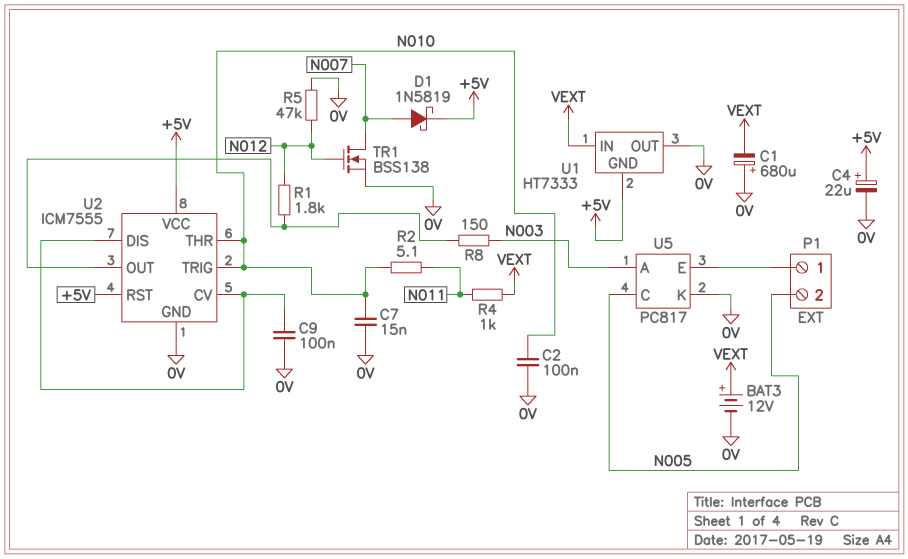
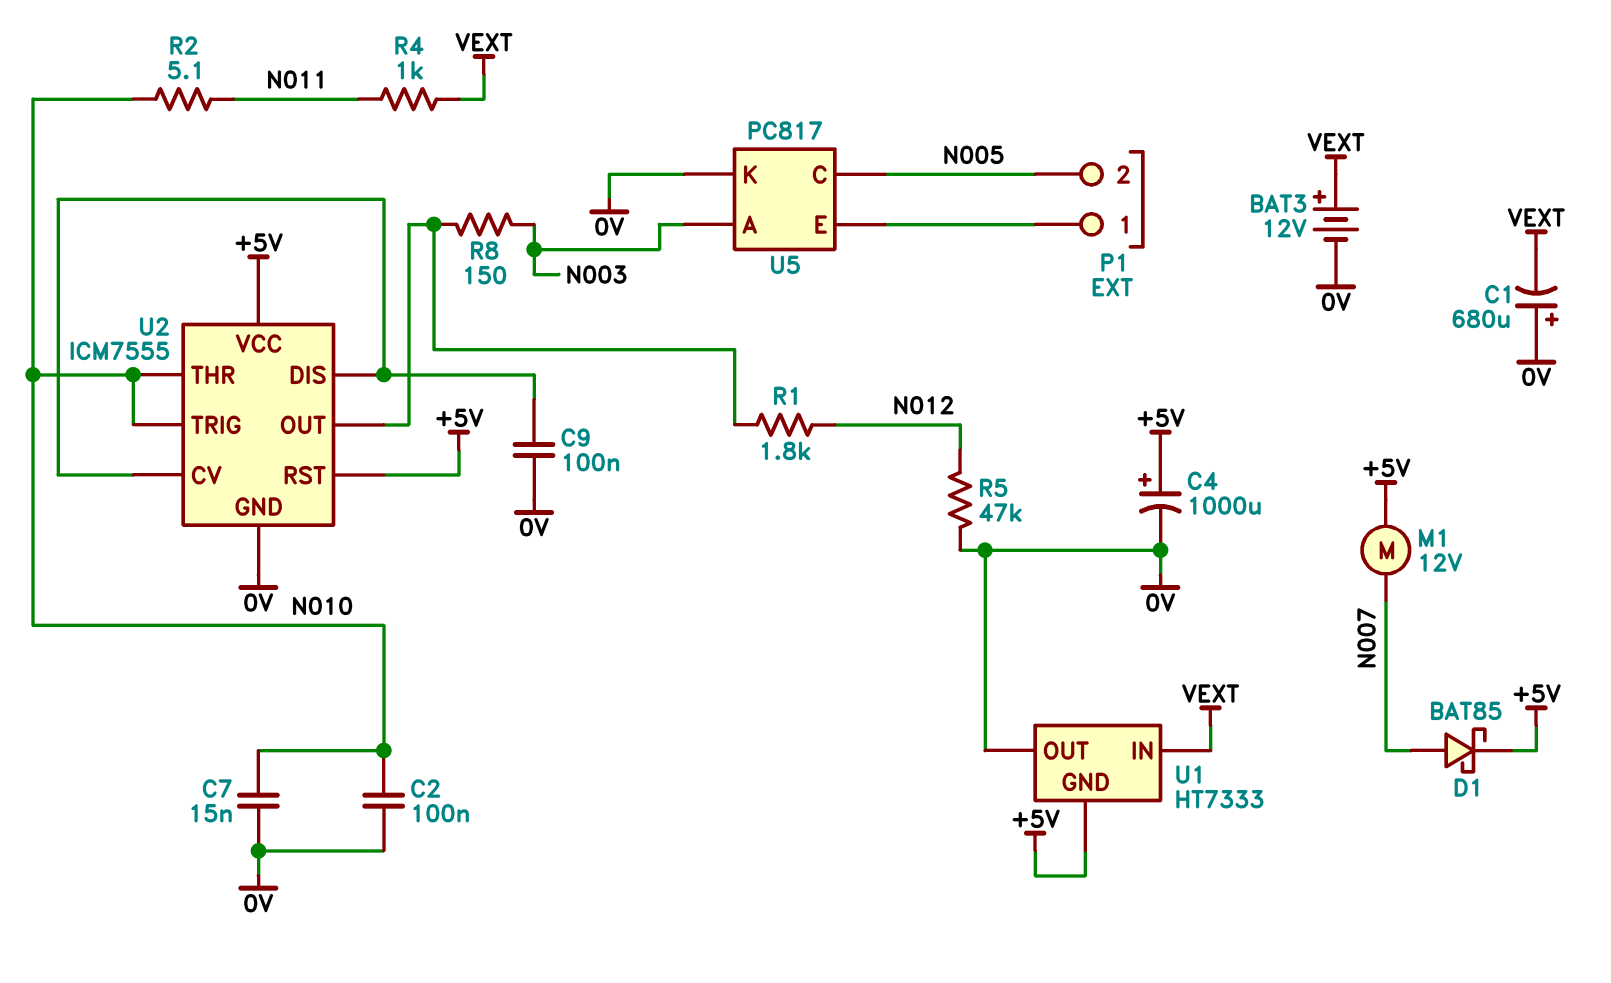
C4: 22uF (plus +5V, minus 0V) -> 1000uF (plus +5V, minus 0V)
D1: schottky 1N5819 (A N007, K +5V) -> schottky BAT85 (A N007, K +5V)
M1: none -> motor 12V (+5V, N007)
TR1: NMOS BSS138 (G N012, D N007, S 0V) -> none

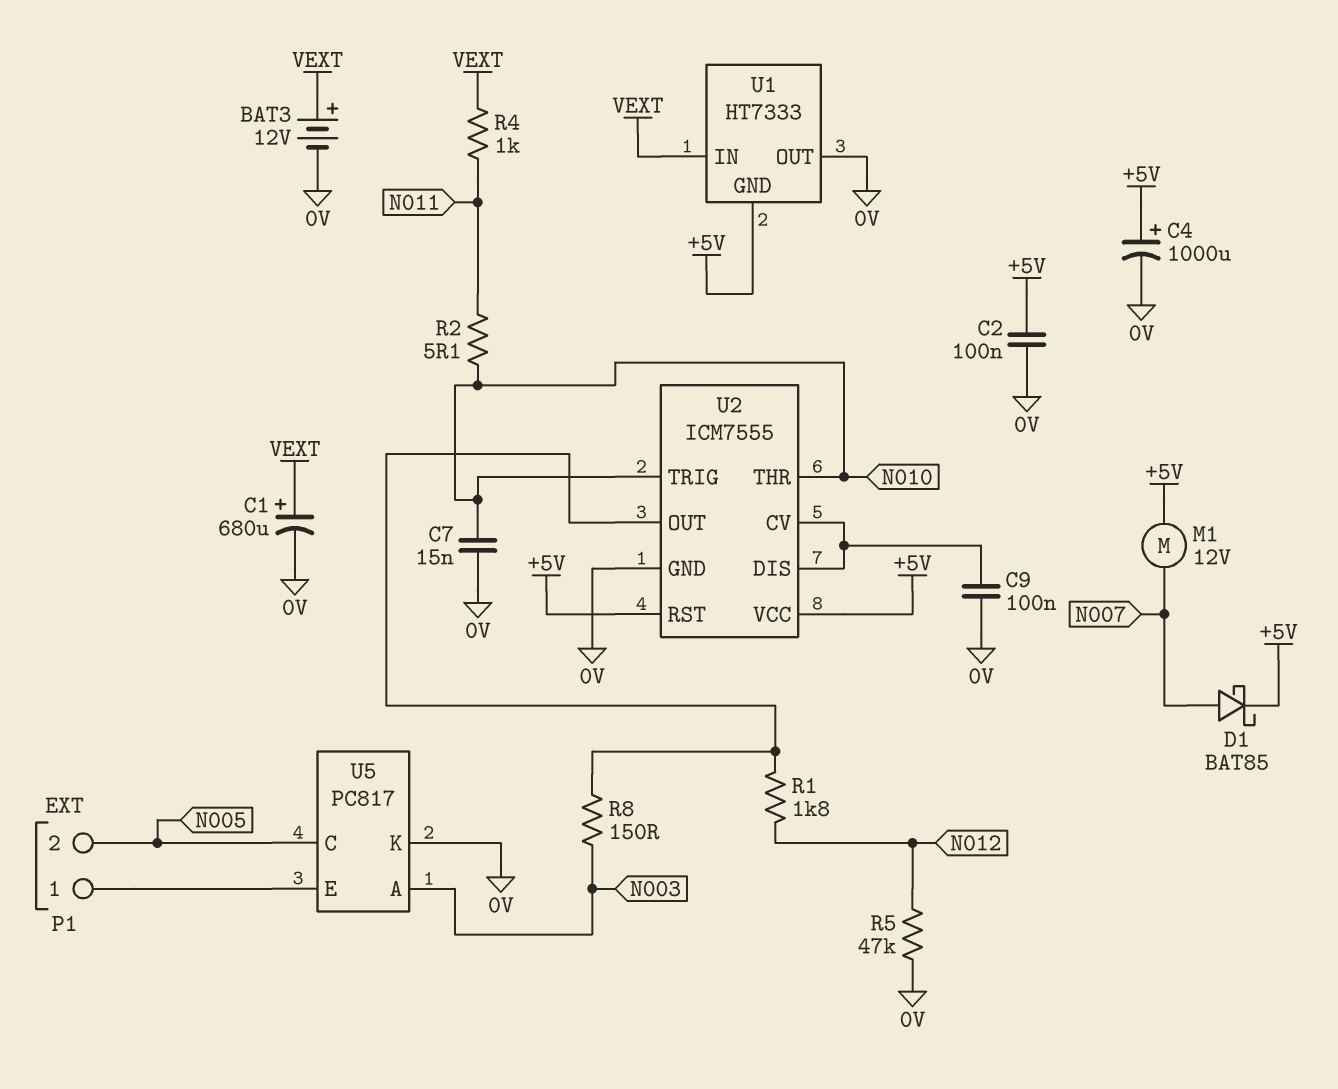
C1: 680uF (plus 0V, minus VEXT) -> 680uF (plus VEXT, minus 0V)
C2: 100nF (0V, N010) -> 100nF (+5V, 0V)

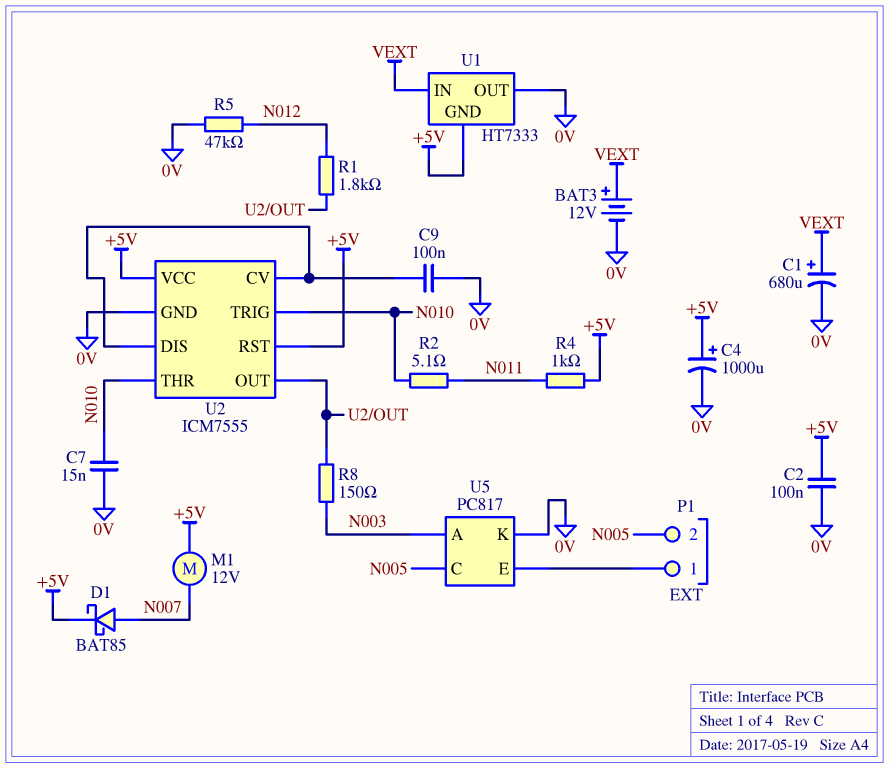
R4: 1k (N011, VEXT) -> 1k (+5V, N011)

